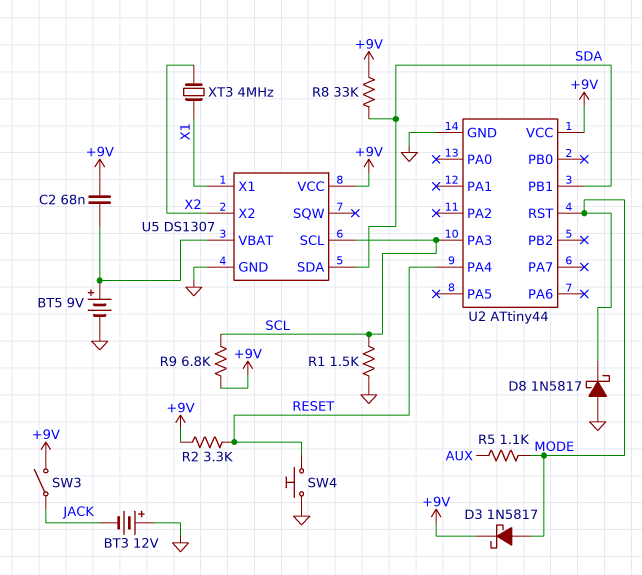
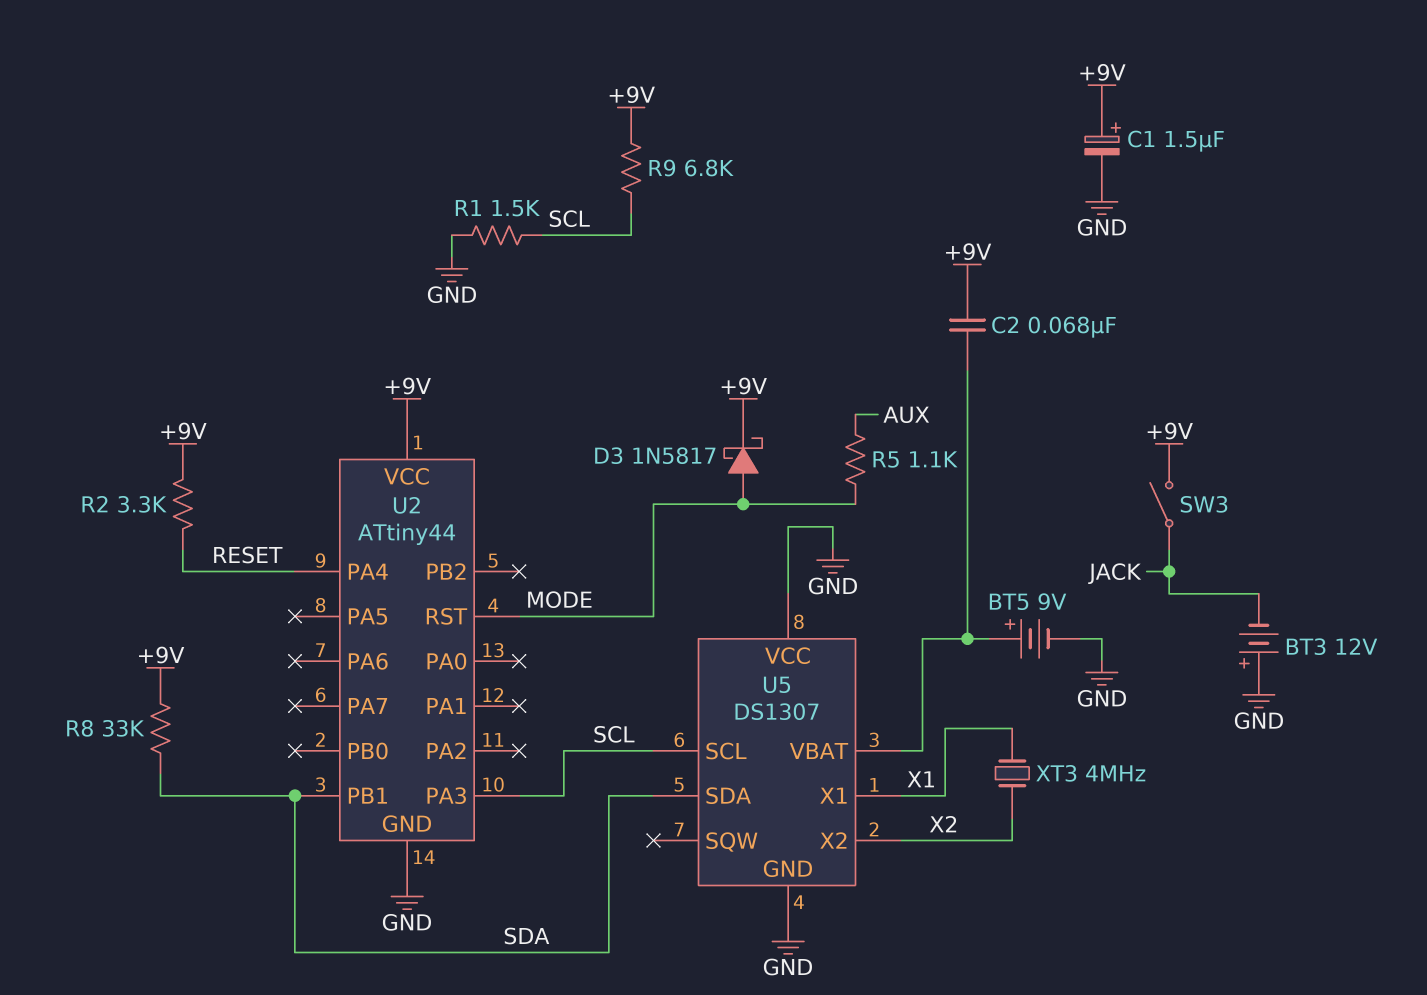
C1: none -> 1.5uF (plus +9V, minus GND)
D8: schottky 1N5817 (A GND, K MODE) -> none
SW4: button (GND, RESET) -> none
U5 pin VCC: +9V -> GND

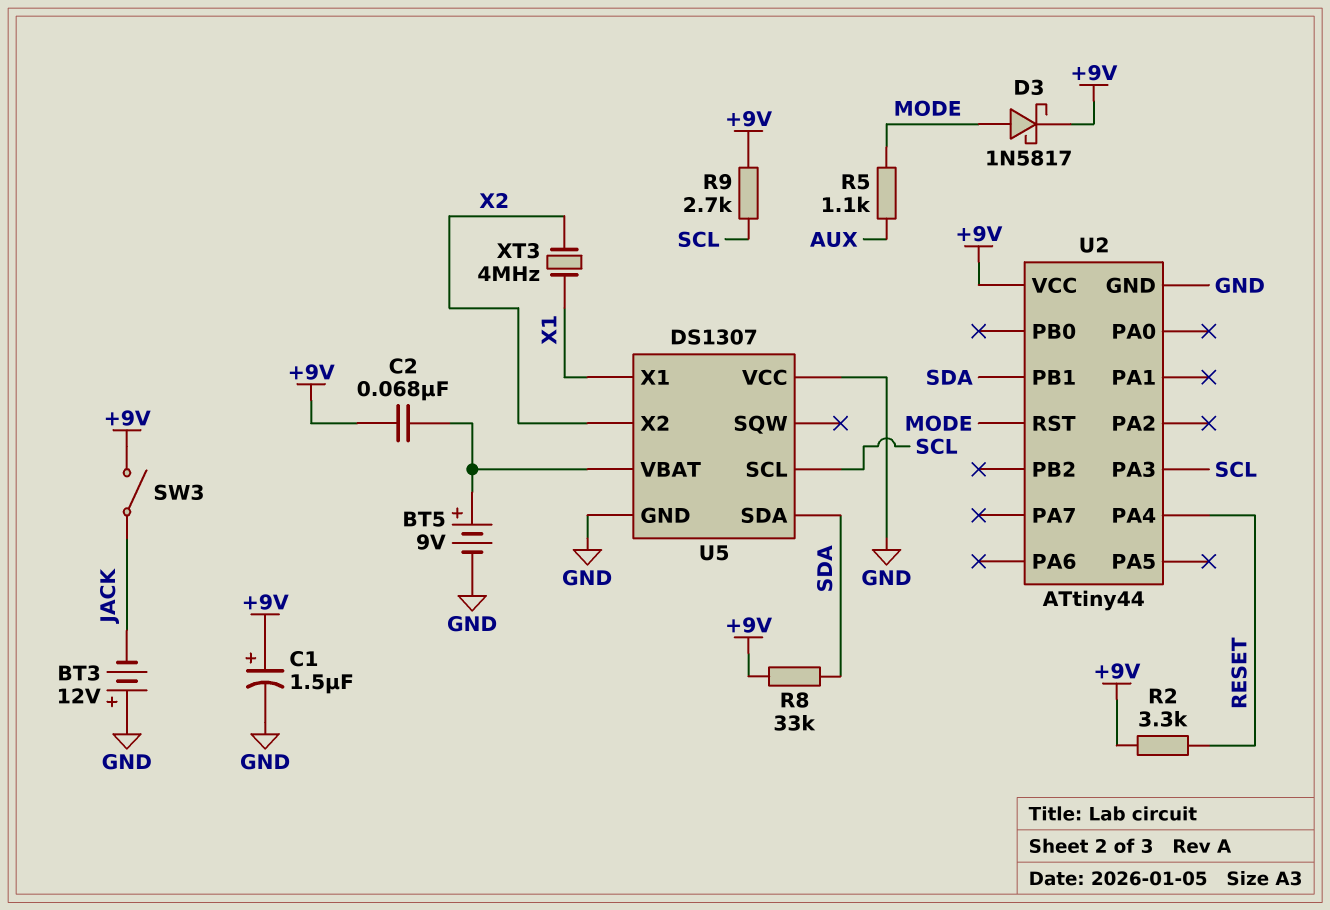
R1: 1.5k (GND, SCL) -> none
R9: 6.8k (+9V, SCL) -> 2.7k (+9V, SCL)

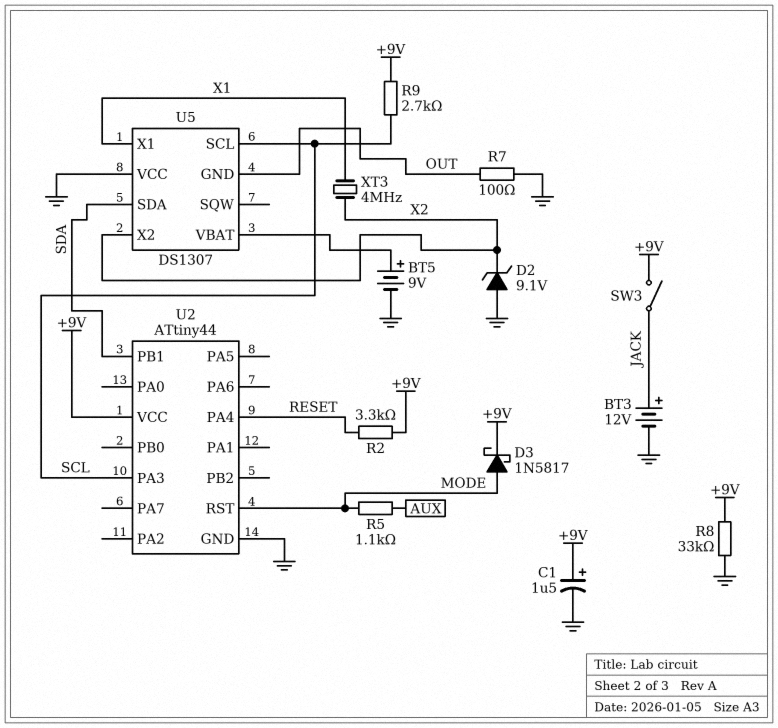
BT3: 12V (plus GND, minus JACK) -> 12V (plus JACK, minus GND)
C2: 68nF (+9V, U5/VBAT) -> none
D2: none -> zener 9.1V (A GND, K X2)
R7: none -> 100 (GND, OUT)
R8: 33k (+9V, SDA) -> 33k (+9V, GND)
U5 pin GND: GND -> OUT

